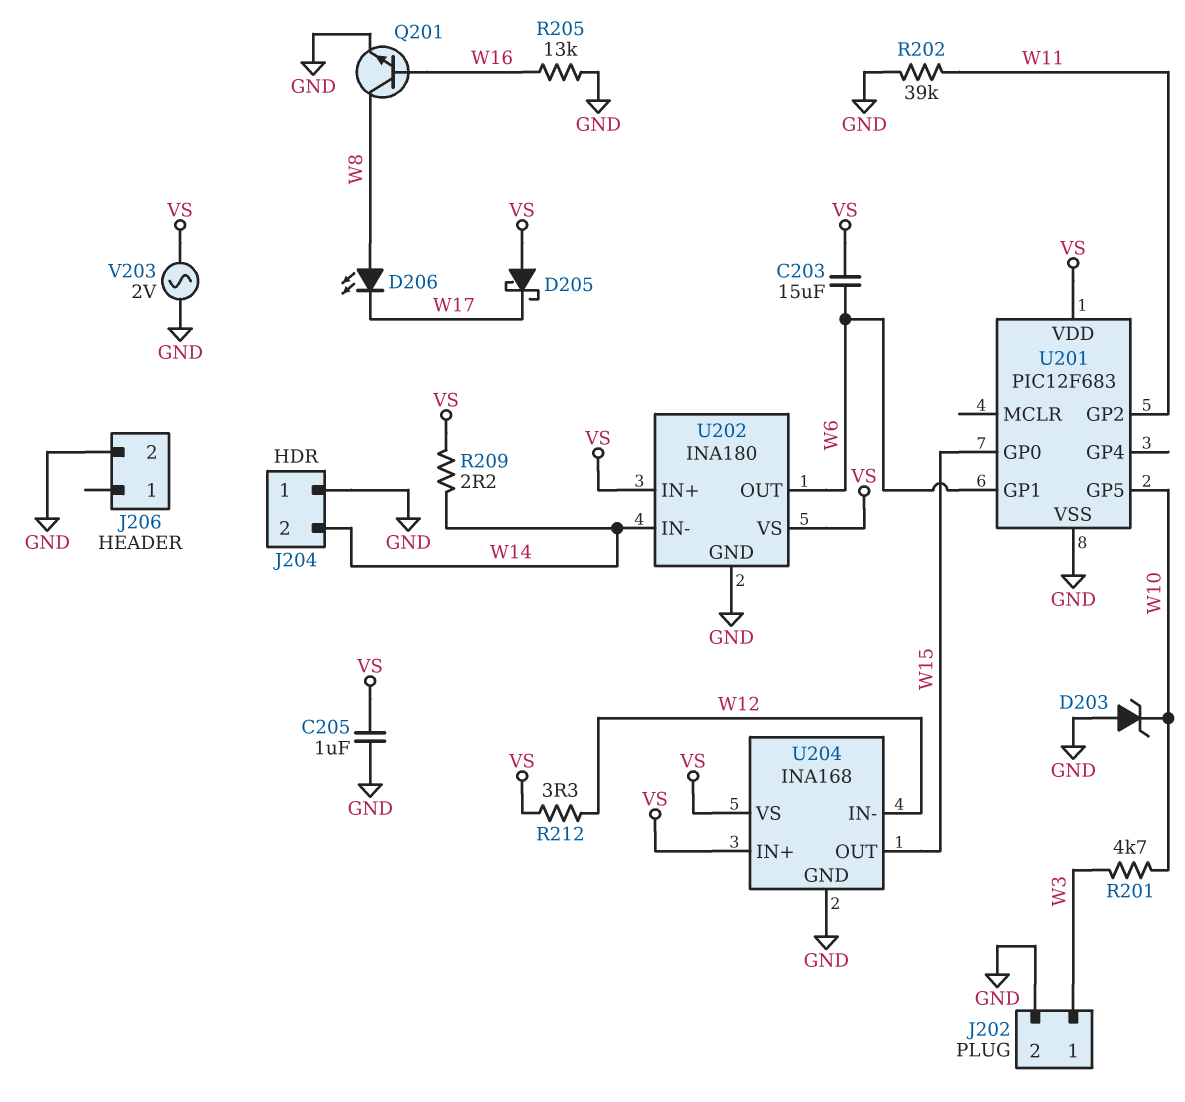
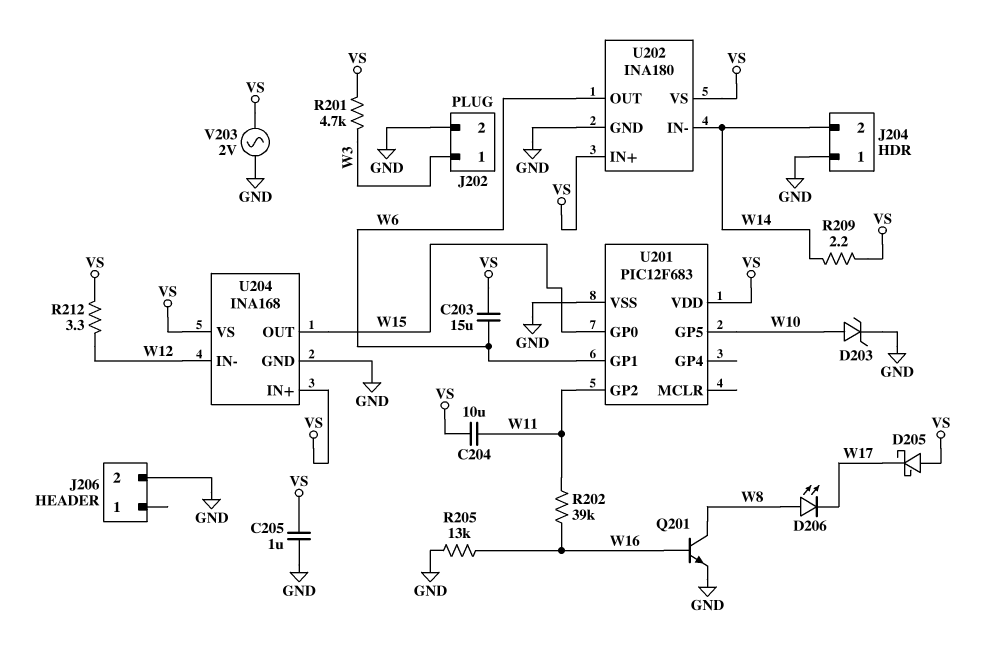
C204: none -> 10uF (VS, W11)
D203: zener (A GND, K W10) -> zener (A W10, K GND)
R201: 4.7k (W3, W10) -> 4.7k (VS, W3)
R202: 39k (GND, W11) -> 39k (W11, W16)

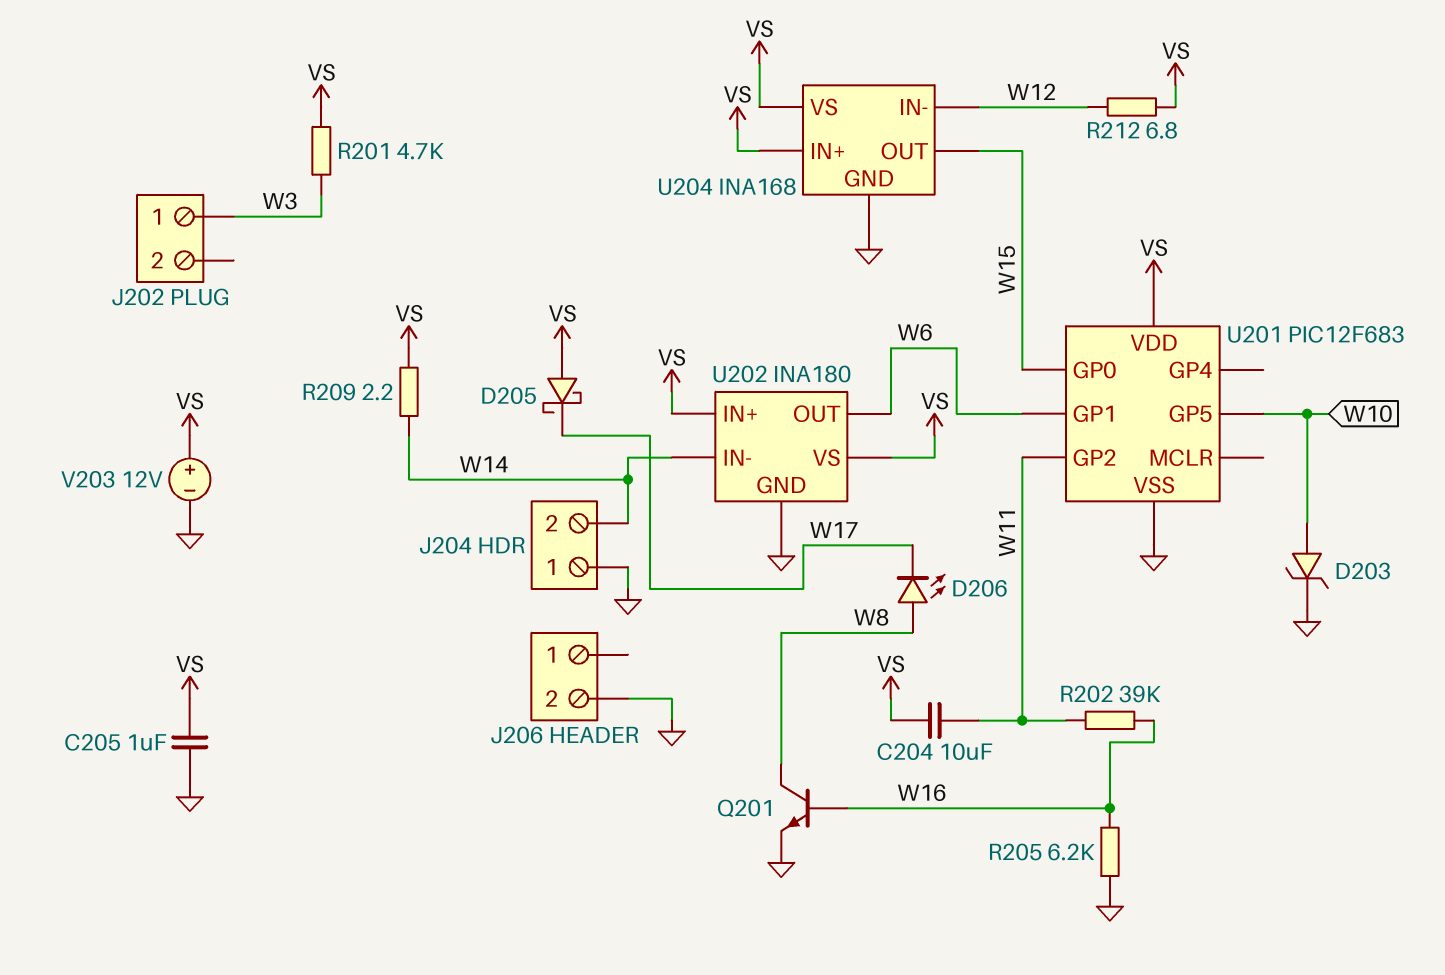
C203: 15uF (VS, W6) -> none
J202 pin 2: GND -> none
R205: 13k (GND, W16) -> 6.2k (GND, W16)
R212: 3.3 (VS, W12) -> 6.8 (VS, W12)
V203: AC 2V (GND, VS) -> 12V (plus VS, minus GND)

